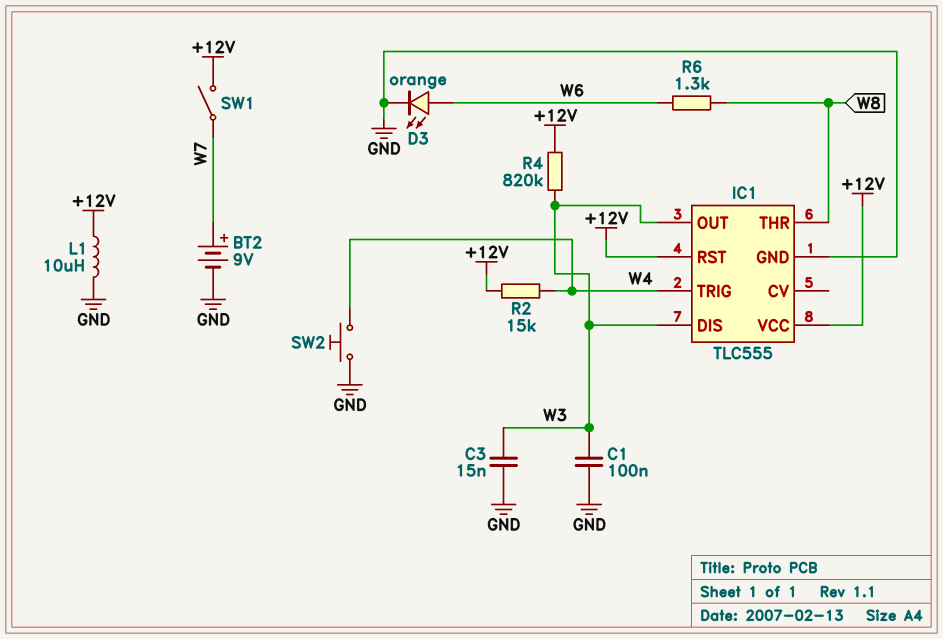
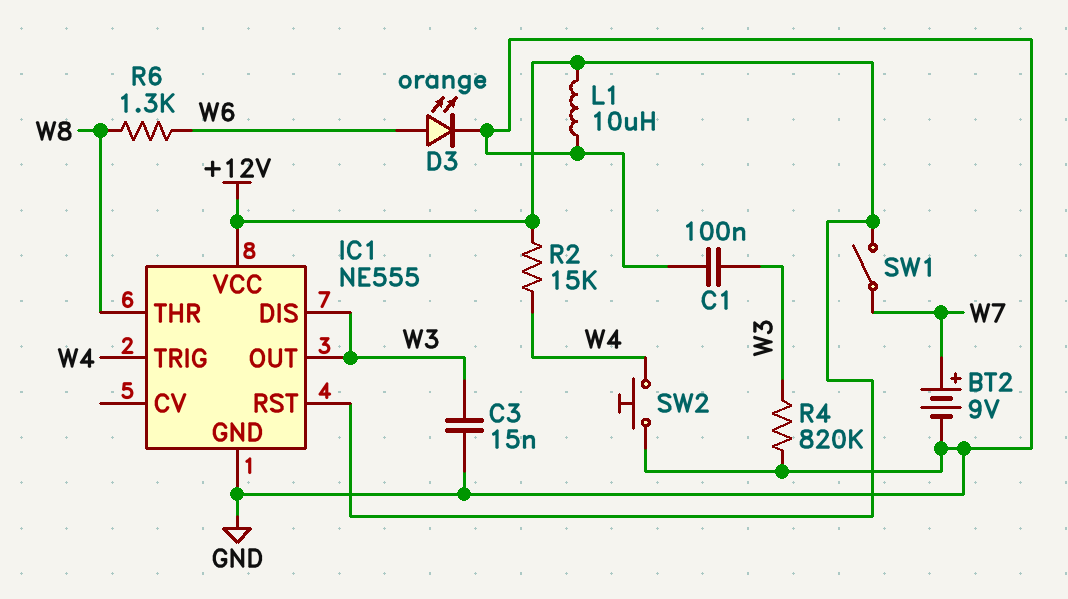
IC1: TLC555 -> NE555
R4: 820k (+12V, W3) -> 820k (GND, W3)

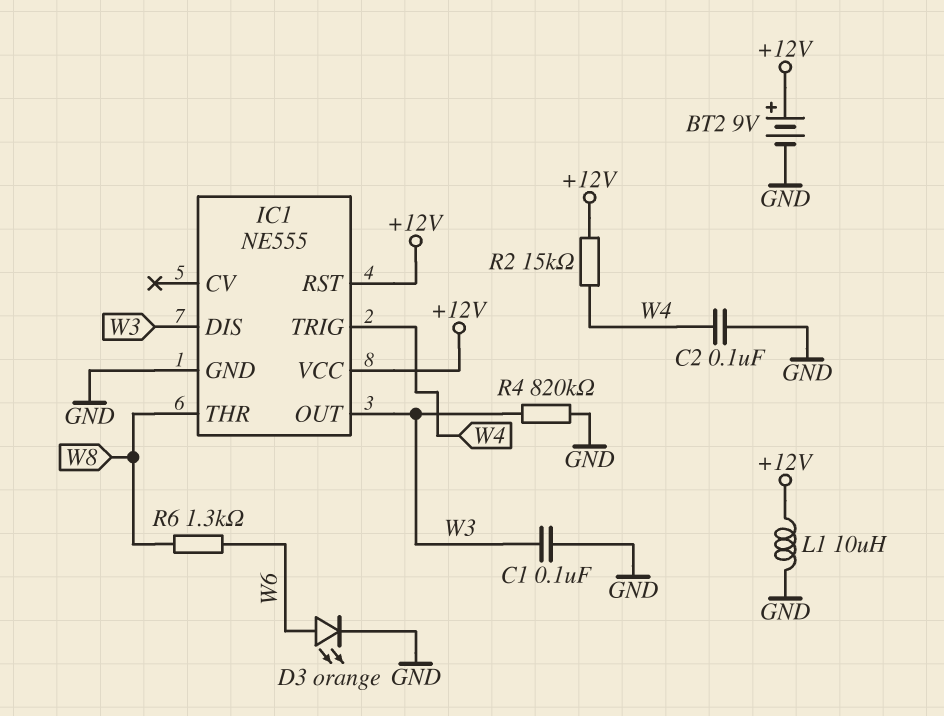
BT2: 9V (plus W7, minus GND) -> 9V (plus +12V, minus GND)
C2: none -> 100nF (GND, W4)
C3: 15nF (GND, W3) -> none
SW1: switch (+12V, W7) -> none
SW2: button (GND, W4) -> none

